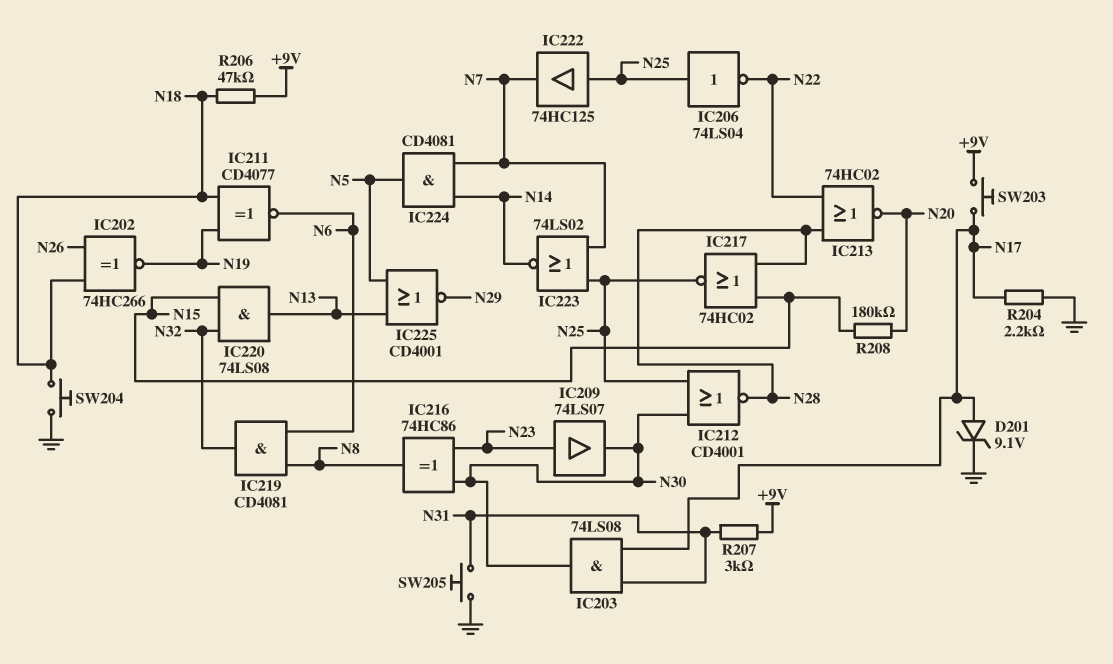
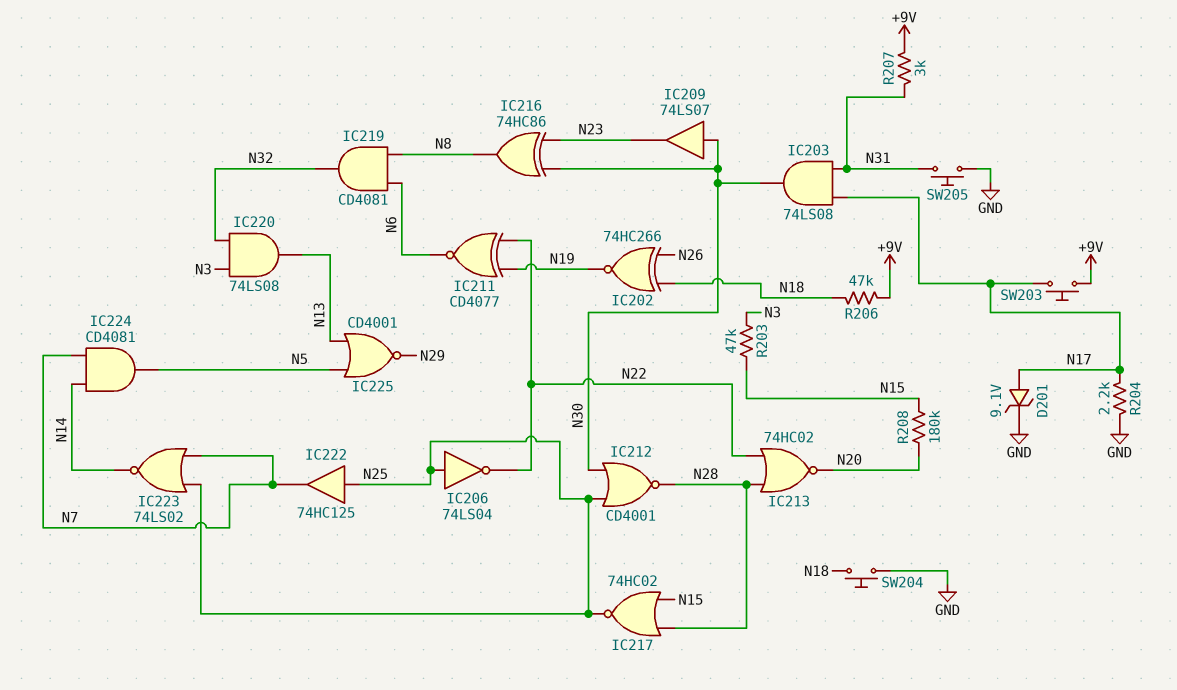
IC209: buffer 74LS07 (in N23, out N30) -> buffer 74LS07 (in N30, out N23)
IC211: XNOR CD4077 (in N18, in N19, out N6) -> XNOR CD4077 (in N19, in N22, out N6)
IC220: AND 74LS08 (in N15, in N32, out N13) -> AND 74LS08 (in N3, in N32, out N13)
R203: none -> 47k (N3, N15)

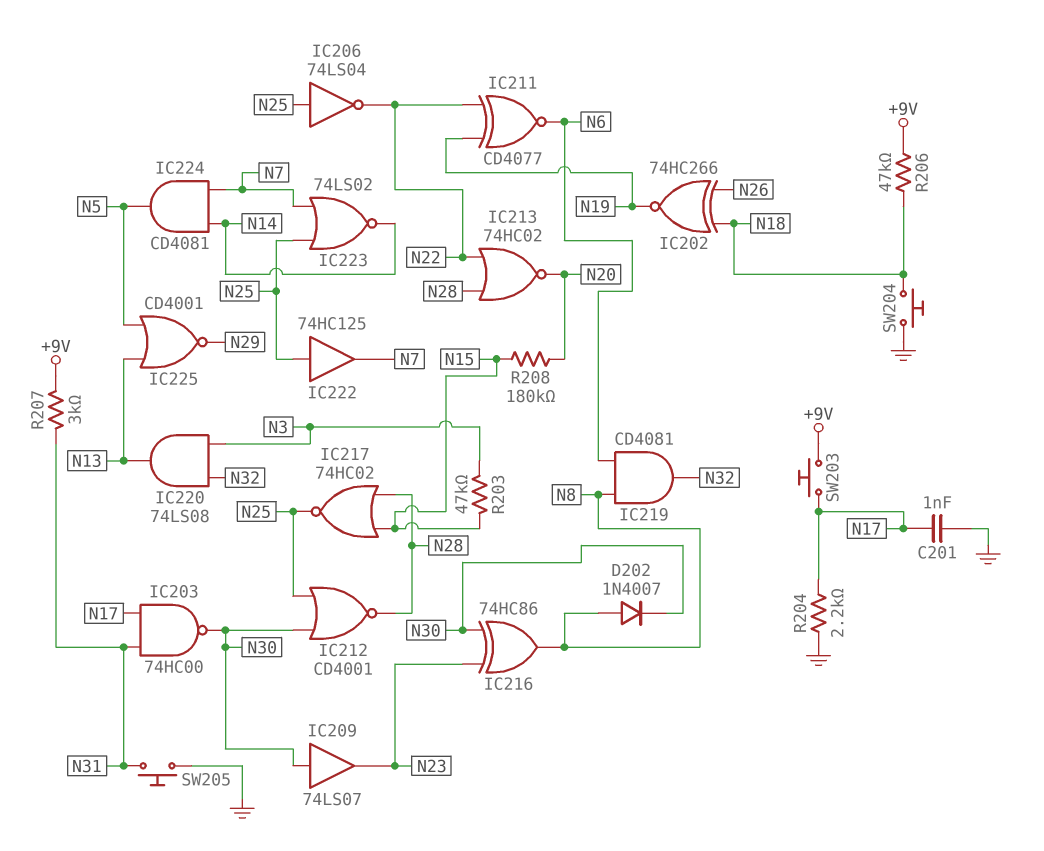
C201: none -> 1nF (GND, N17)
D201: zener 9.1V (A N17, K GND) -> none
D202: none -> diode 1N4007 (A N8, K N30)
IC203: AND 74LS08 (in N17, in N31, out N30) -> NAND 74HC00 (in N17, in N31, out N30)

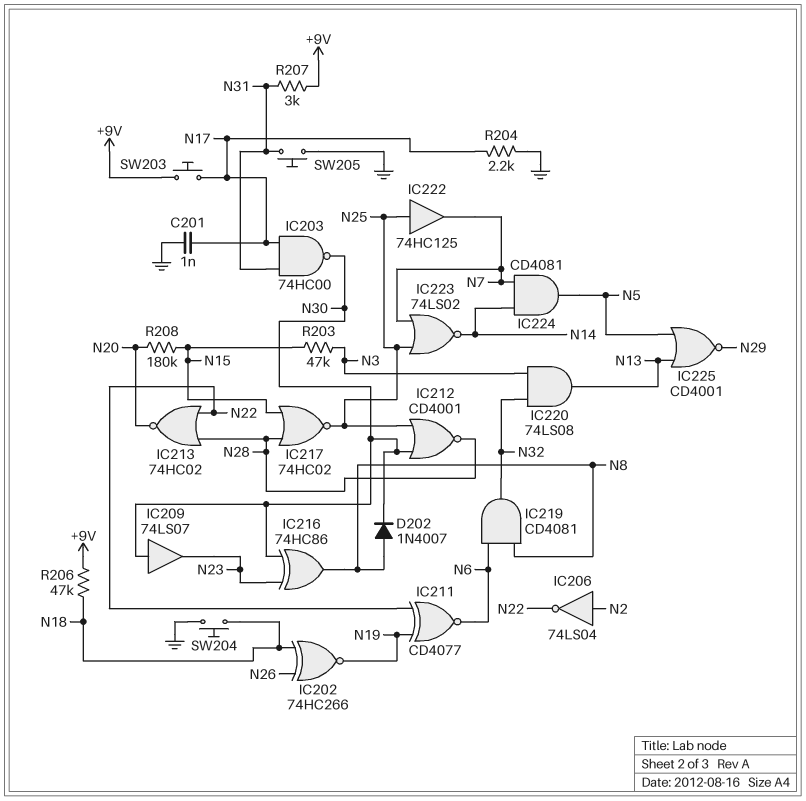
IC206: NOT 74LS04 (in N25, out N22) -> NOT 74LS04 (in N2, out N22)

